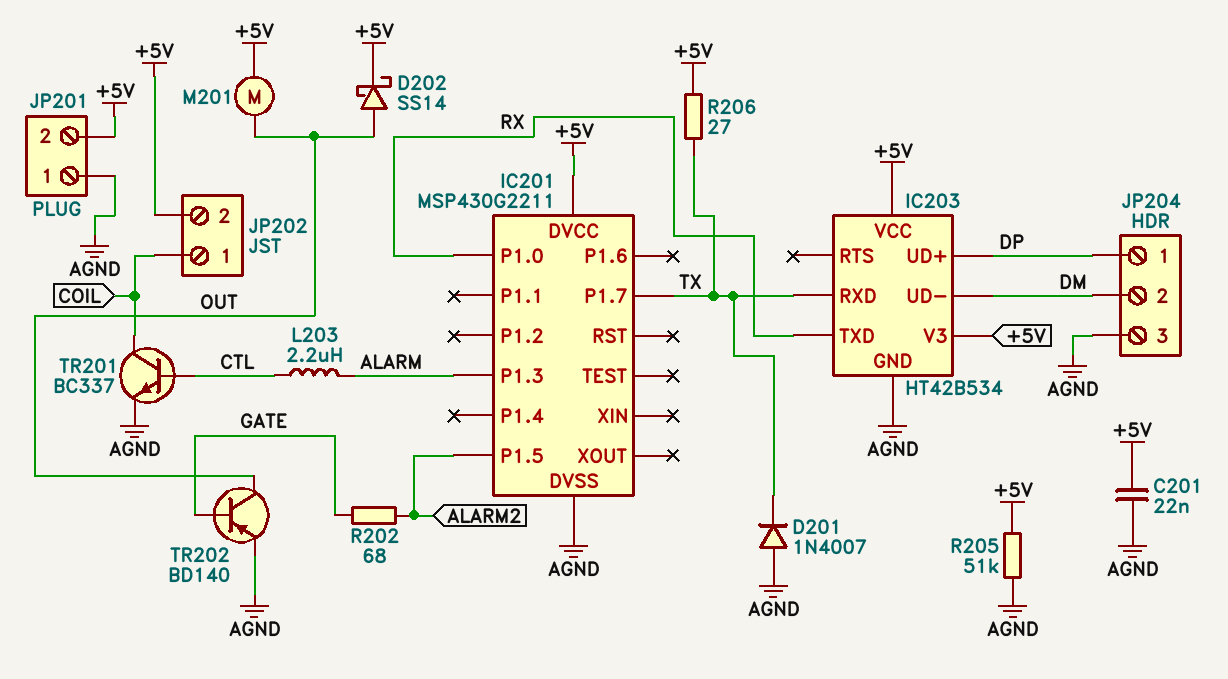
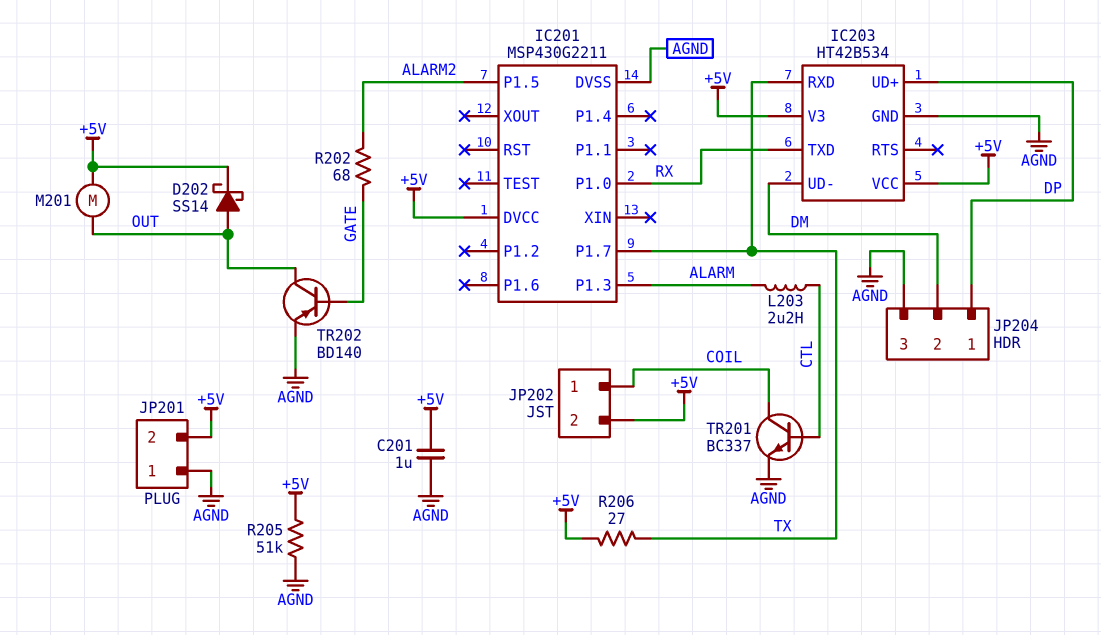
C201: 22nF (+5V, AGND) -> 1uF (+5V, AGND)
D201: diode 1N4007 (A AGND, K TX) -> none

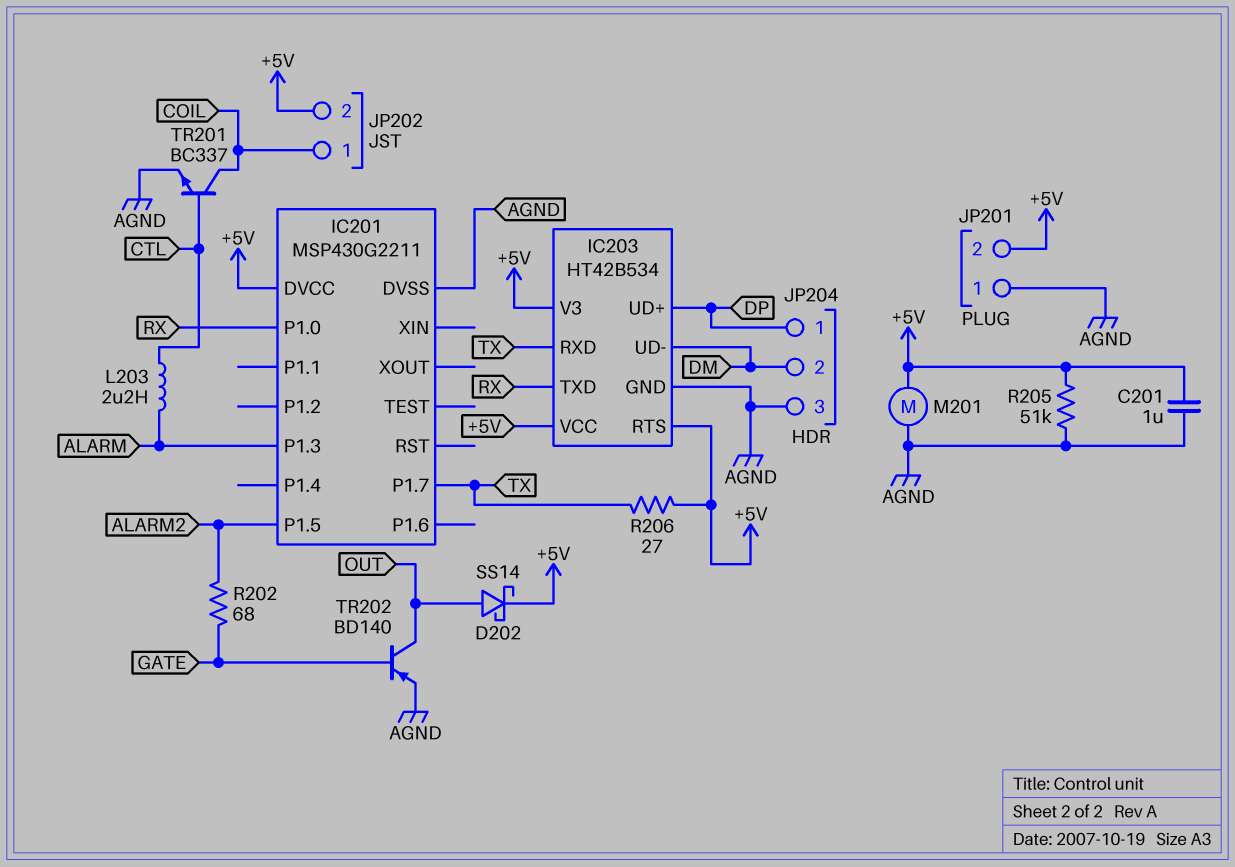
IC203 pin RTS: none -> +5V
M201: motor (+5V, OUT) -> motor (+5V, AGND)

